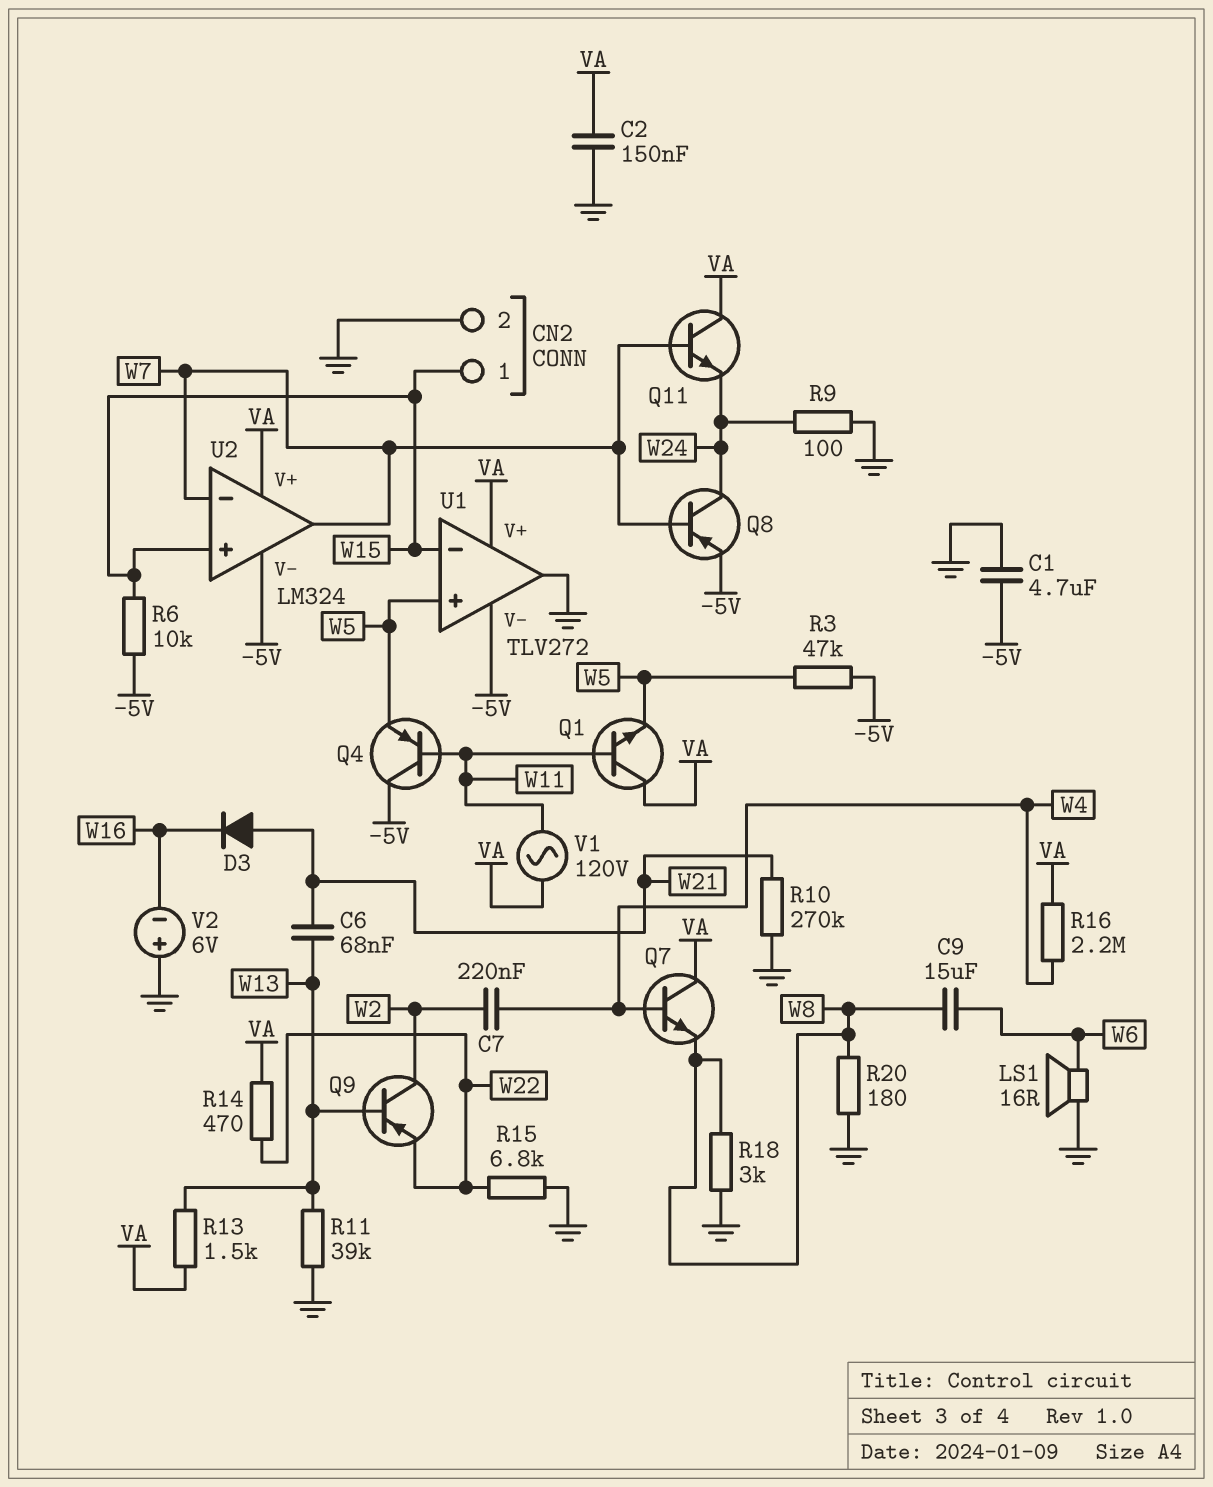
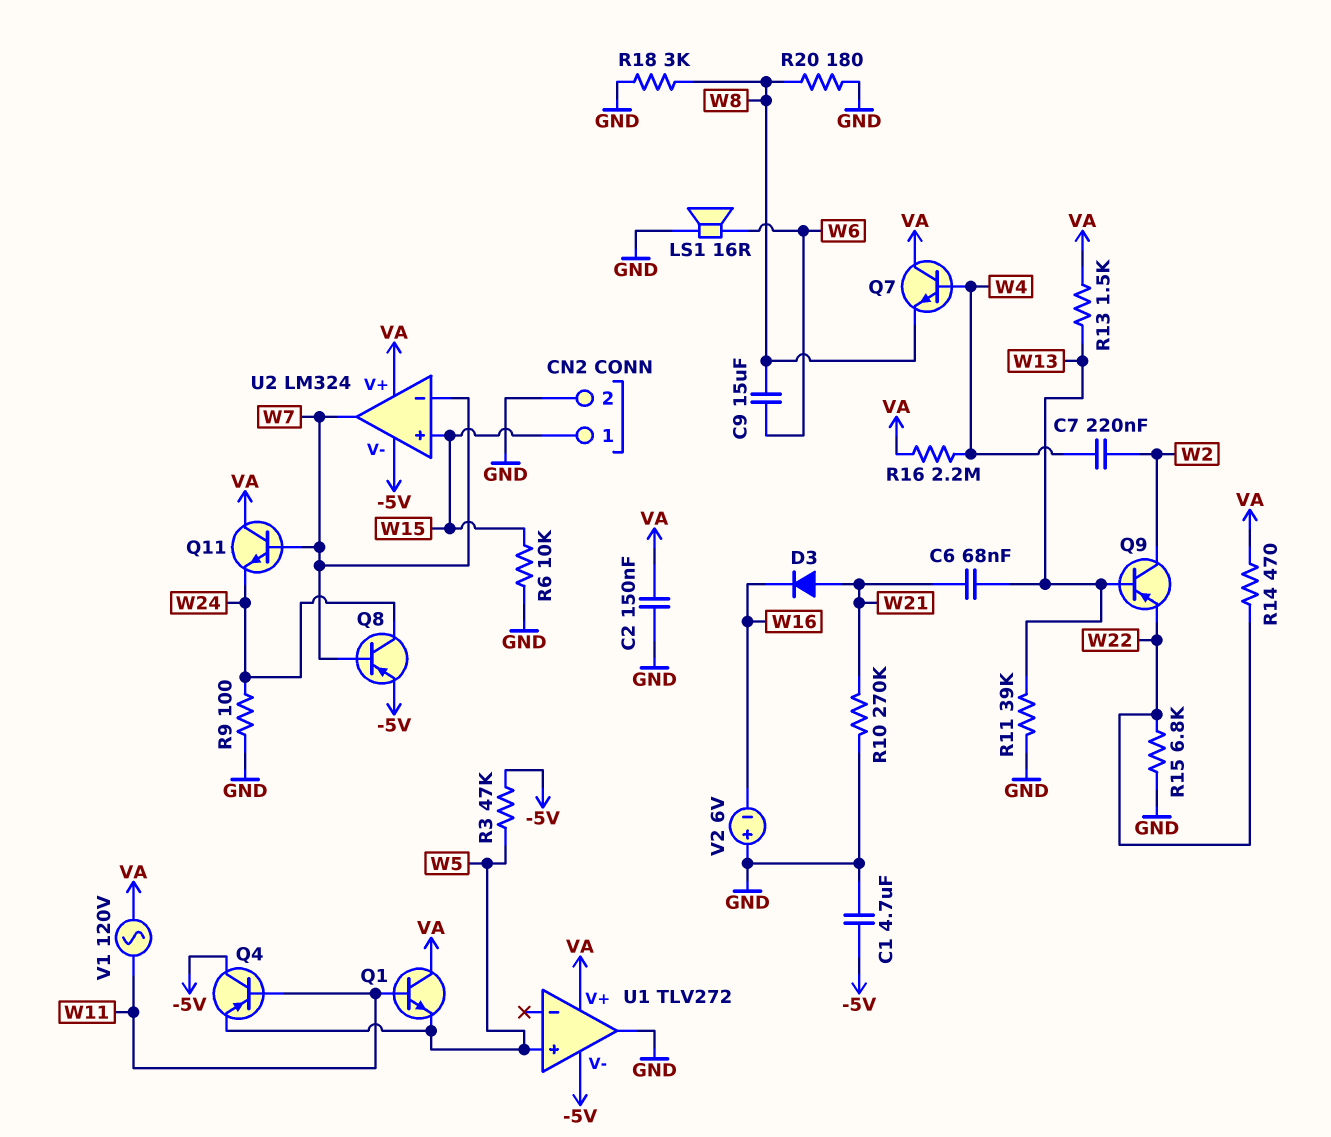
R6: 10k (-5V, W15) -> 10k (GND, W15)
U1 pin in-: W15 -> none

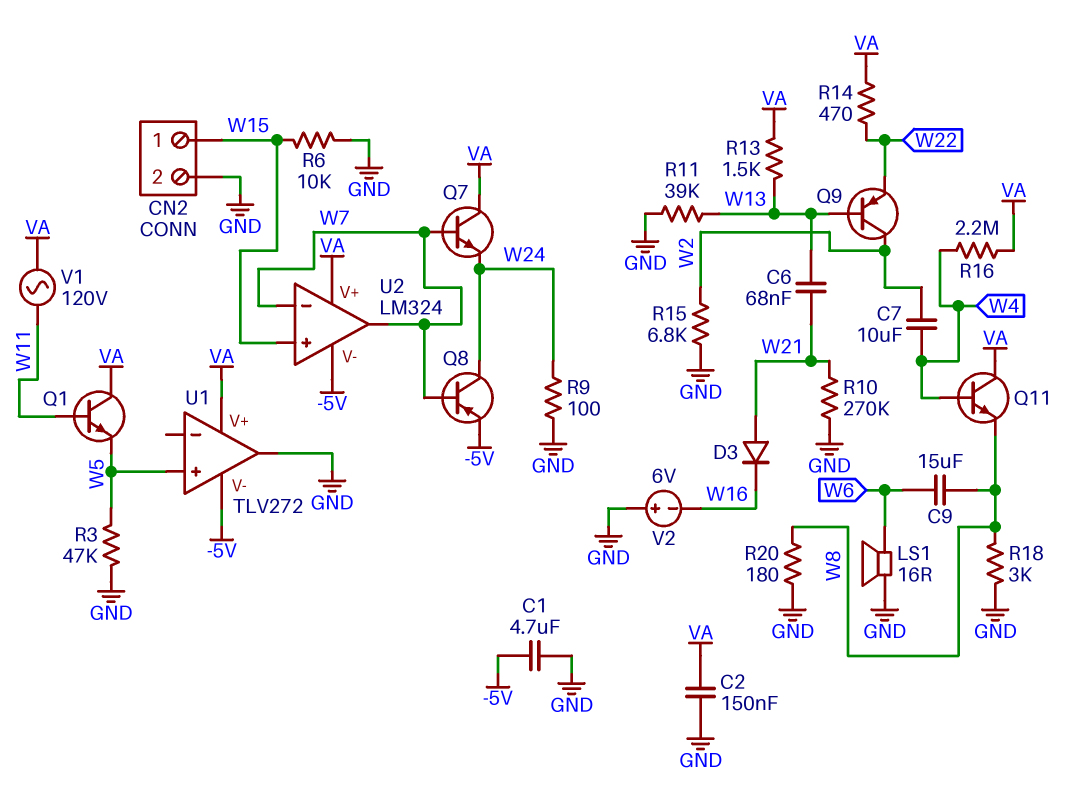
C7: 220nF (W2, W4) -> 10uF (W2, W4)
Q4: PNP (B W11, C -5V, E W5) -> none
Q7: NPN (B W4, C VA, E W8) -> NPN (B W7, C VA, E W24)
Q11: NPN (B W7, C VA, E W24) -> NPN (B W4, C VA, E W8)
R3: 47k (-5V, W5) -> 47k (GND, W5)
R15: 6.8k (GND, W22) -> 6.8k (GND, W2)

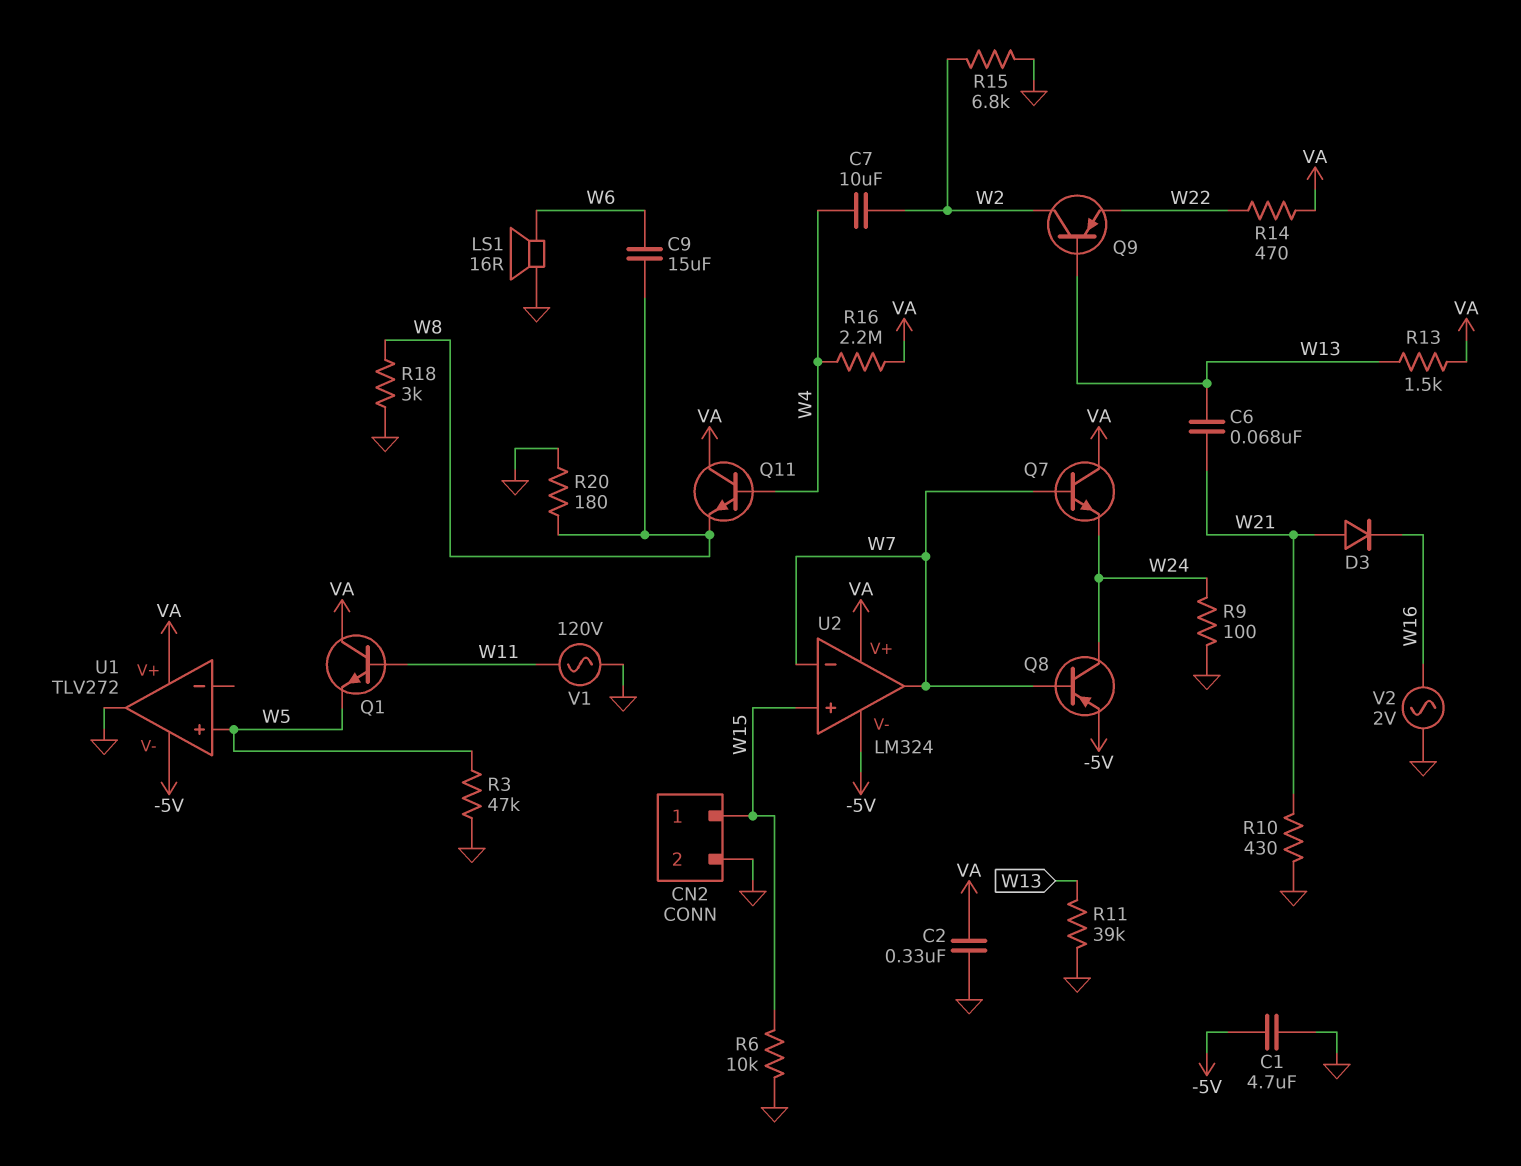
C2: 150nF (GND, VA) -> 330nF (GND, VA)
R10: 270k (GND, W21) -> 430 (GND, W21)
V1: AC 120V (VA, W11) -> AC 120V (GND, W11)
V2: 6V (plus GND, minus W16) -> AC 2V (GND, W16)

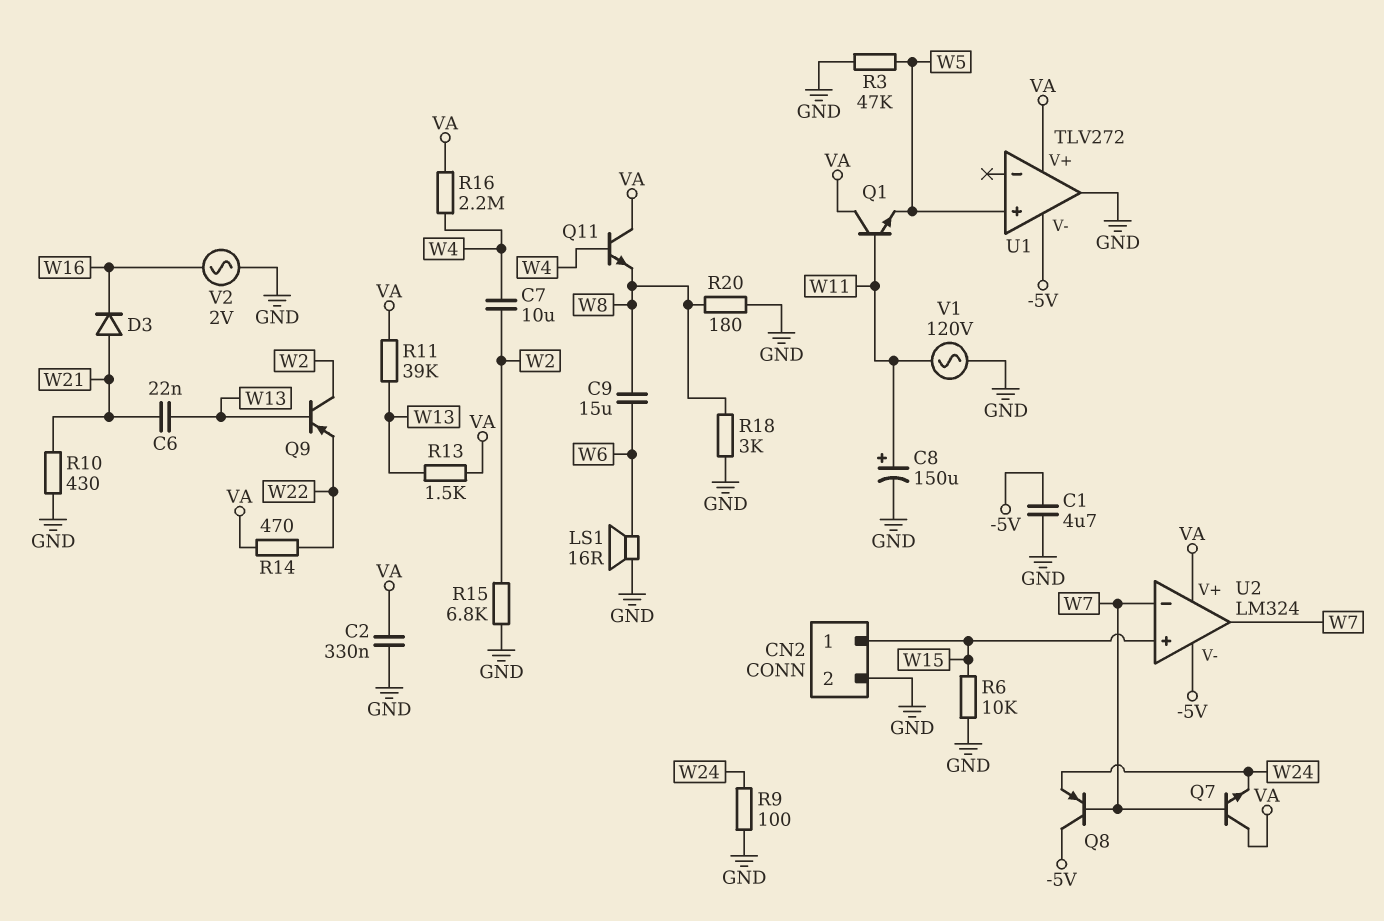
C6: 68nF (W13, W21) -> 22nF (W13, W21)
C8: none -> 150uF (plus W11, minus GND)
Q8: PNP (B W7, C W24, E -5V) -> PNP (B W7, C -5V, E W24)
R11: 39k (GND, W13) -> 39k (VA, W13)

